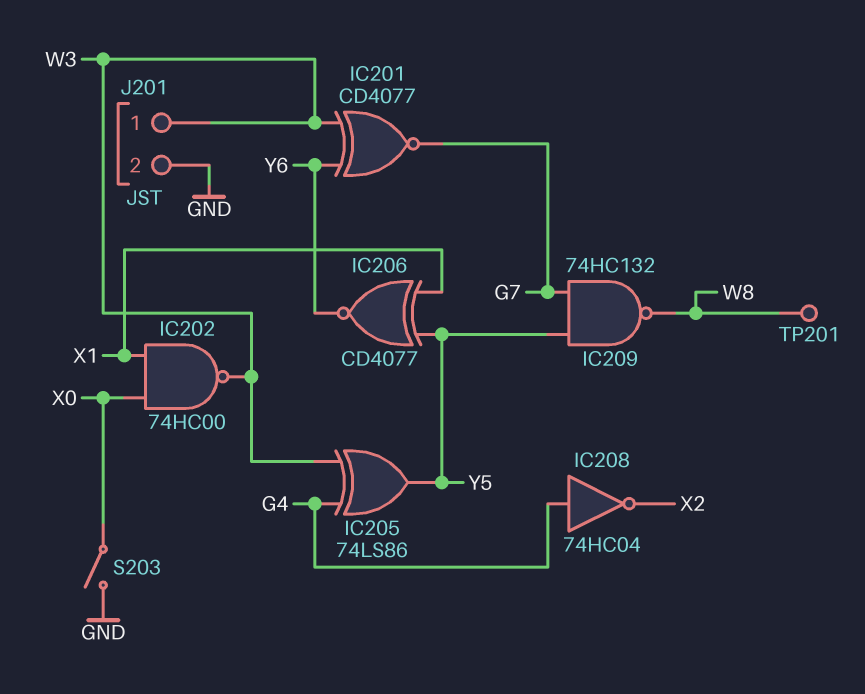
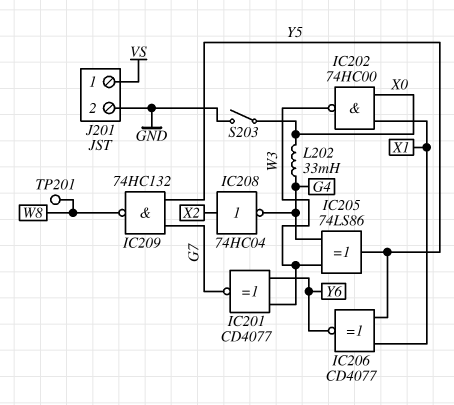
IC208: NOT 74HC04 (in G4, out X2) -> NOT 74HC04 (in X2, out G4)
J201 pin 1: W3 -> VS
L202: none -> 33mH (G4, X0)

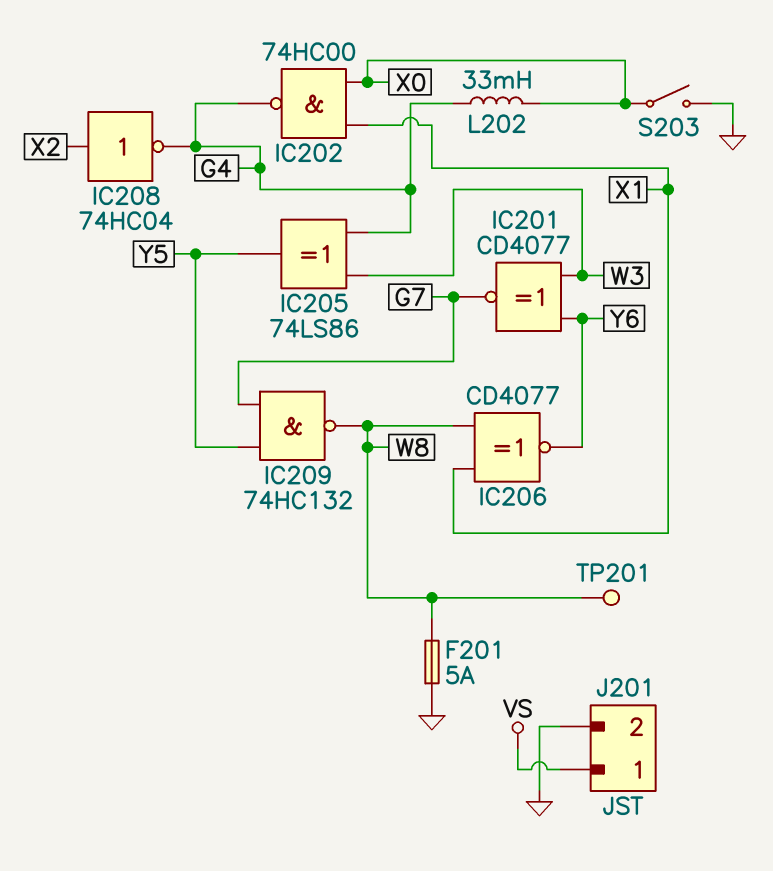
F201: none -> 5A (GND, W8)
IC202: NAND 74HC00 (in X0, in X1, out W3) -> NAND 74HC00 (in X0, in X1, out G4)
IC206: XNOR CD4077 (in X1, in Y5, out Y6) -> XNOR CD4077 (in W8, in X1, out Y6)

